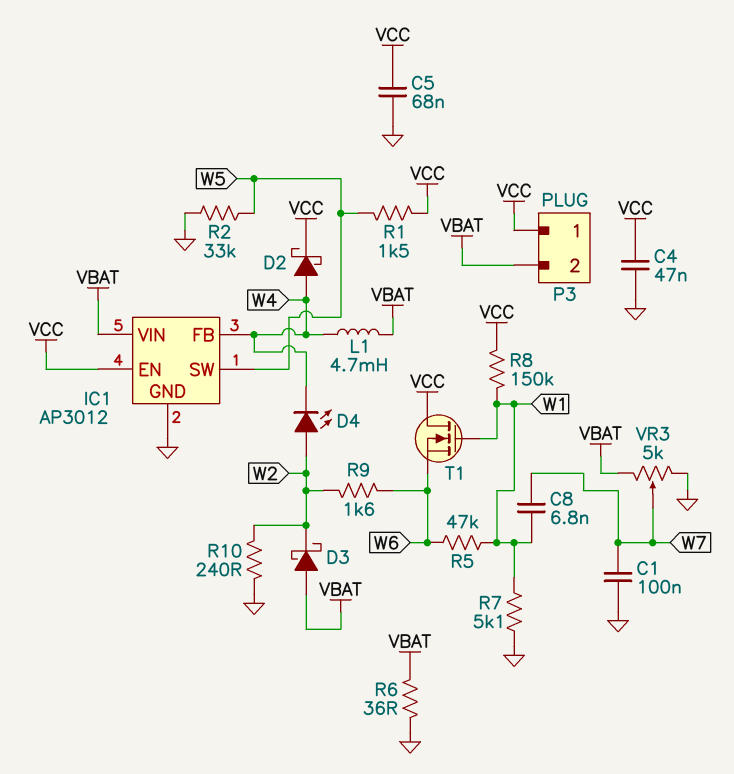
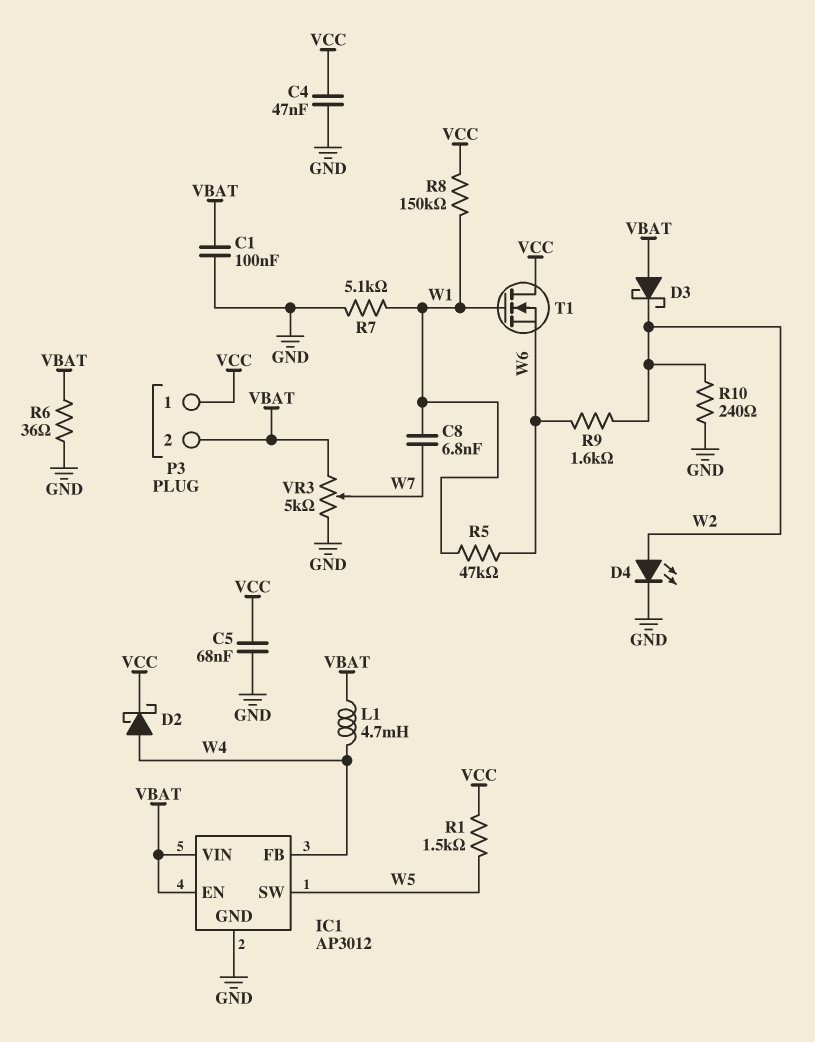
C1: 100nF (GND, W7) -> 100nF (GND, VBAT)
D4: LED (A W2, K W4) -> LED (A W2, K GND)
IC1 pin EN: VCC -> VBAT
R2: 33k (GND, W5) -> none

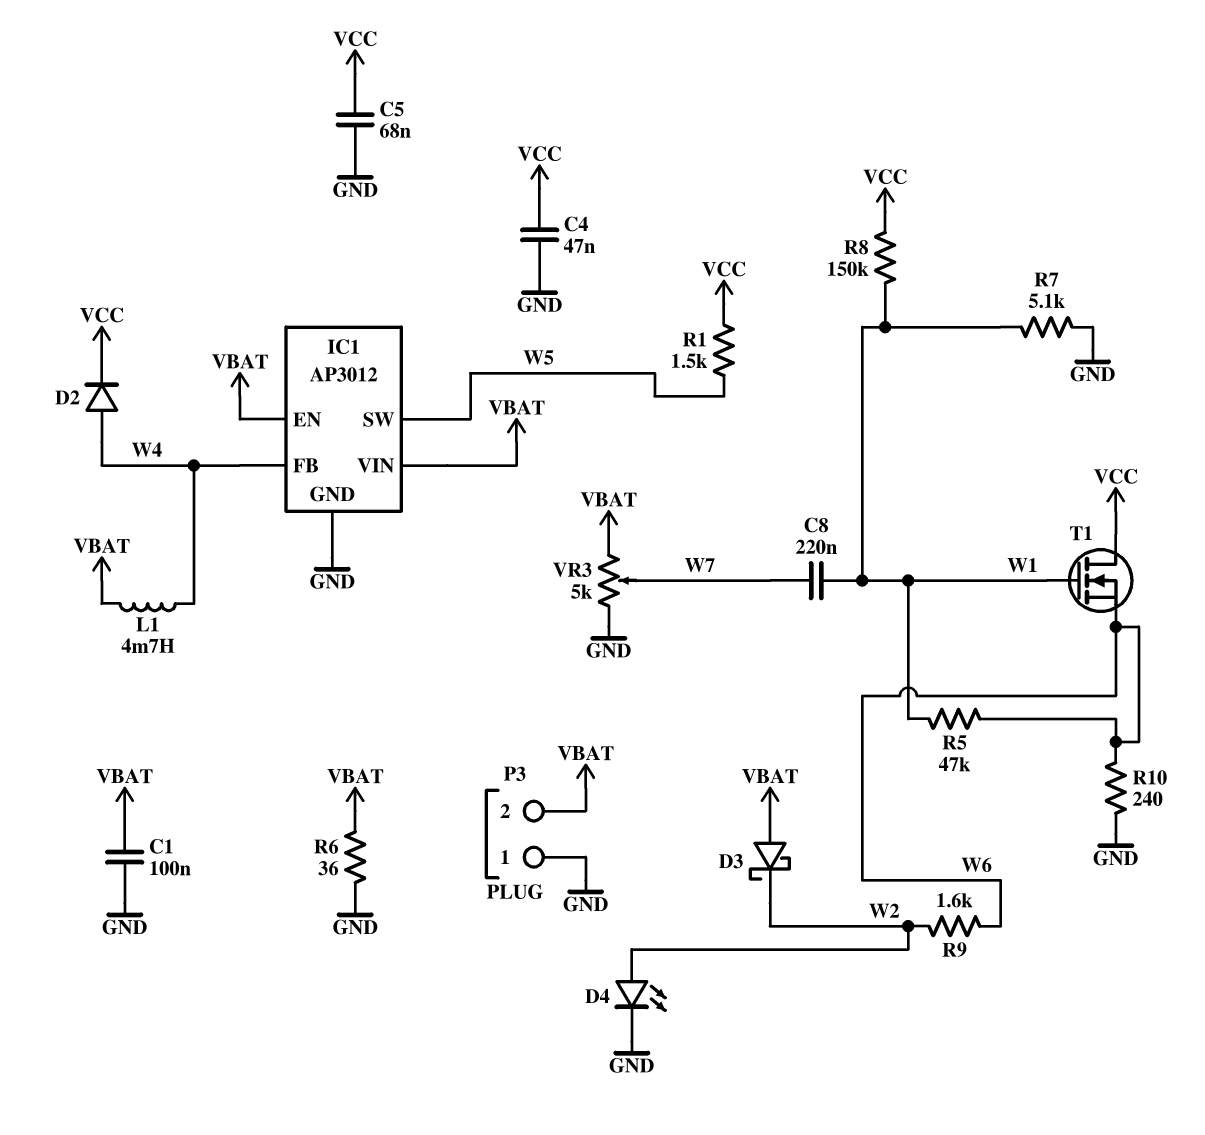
C8: 6.8nF (W1, W7) -> 220nF (W1, W7)
D2: schottky (A W4, K VCC) -> diode (A W4, K VCC)
P3 pin 1: VCC -> GND
R10: 240 (GND, W2) -> 240 (GND, W6)

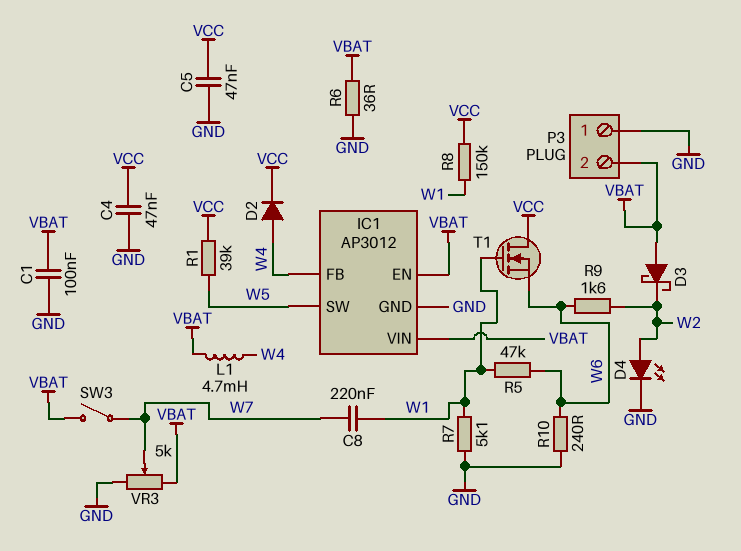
C5: 68nF (GND, VCC) -> 47nF (GND, VCC)
R1: 1.5k (VCC, W5) -> 39k (VCC, W5)
SW3: none -> switch (VBAT, W7)

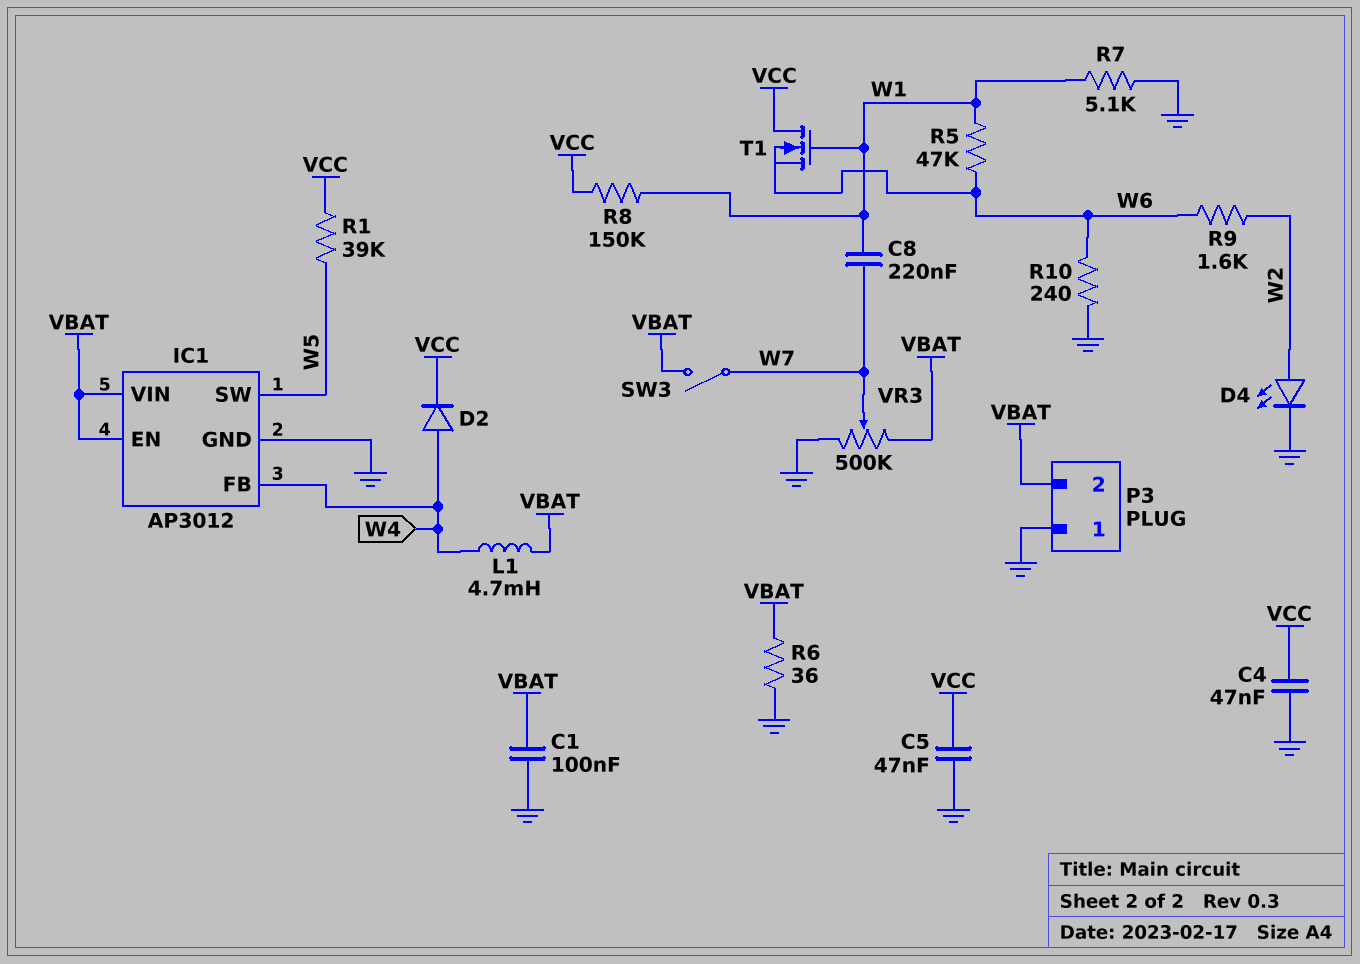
D3: schottky (A VBAT, K W2) -> none
VR3: 5k (GND, VBAT, wiper W7) -> 500k (GND, VBAT, wiper W7)

